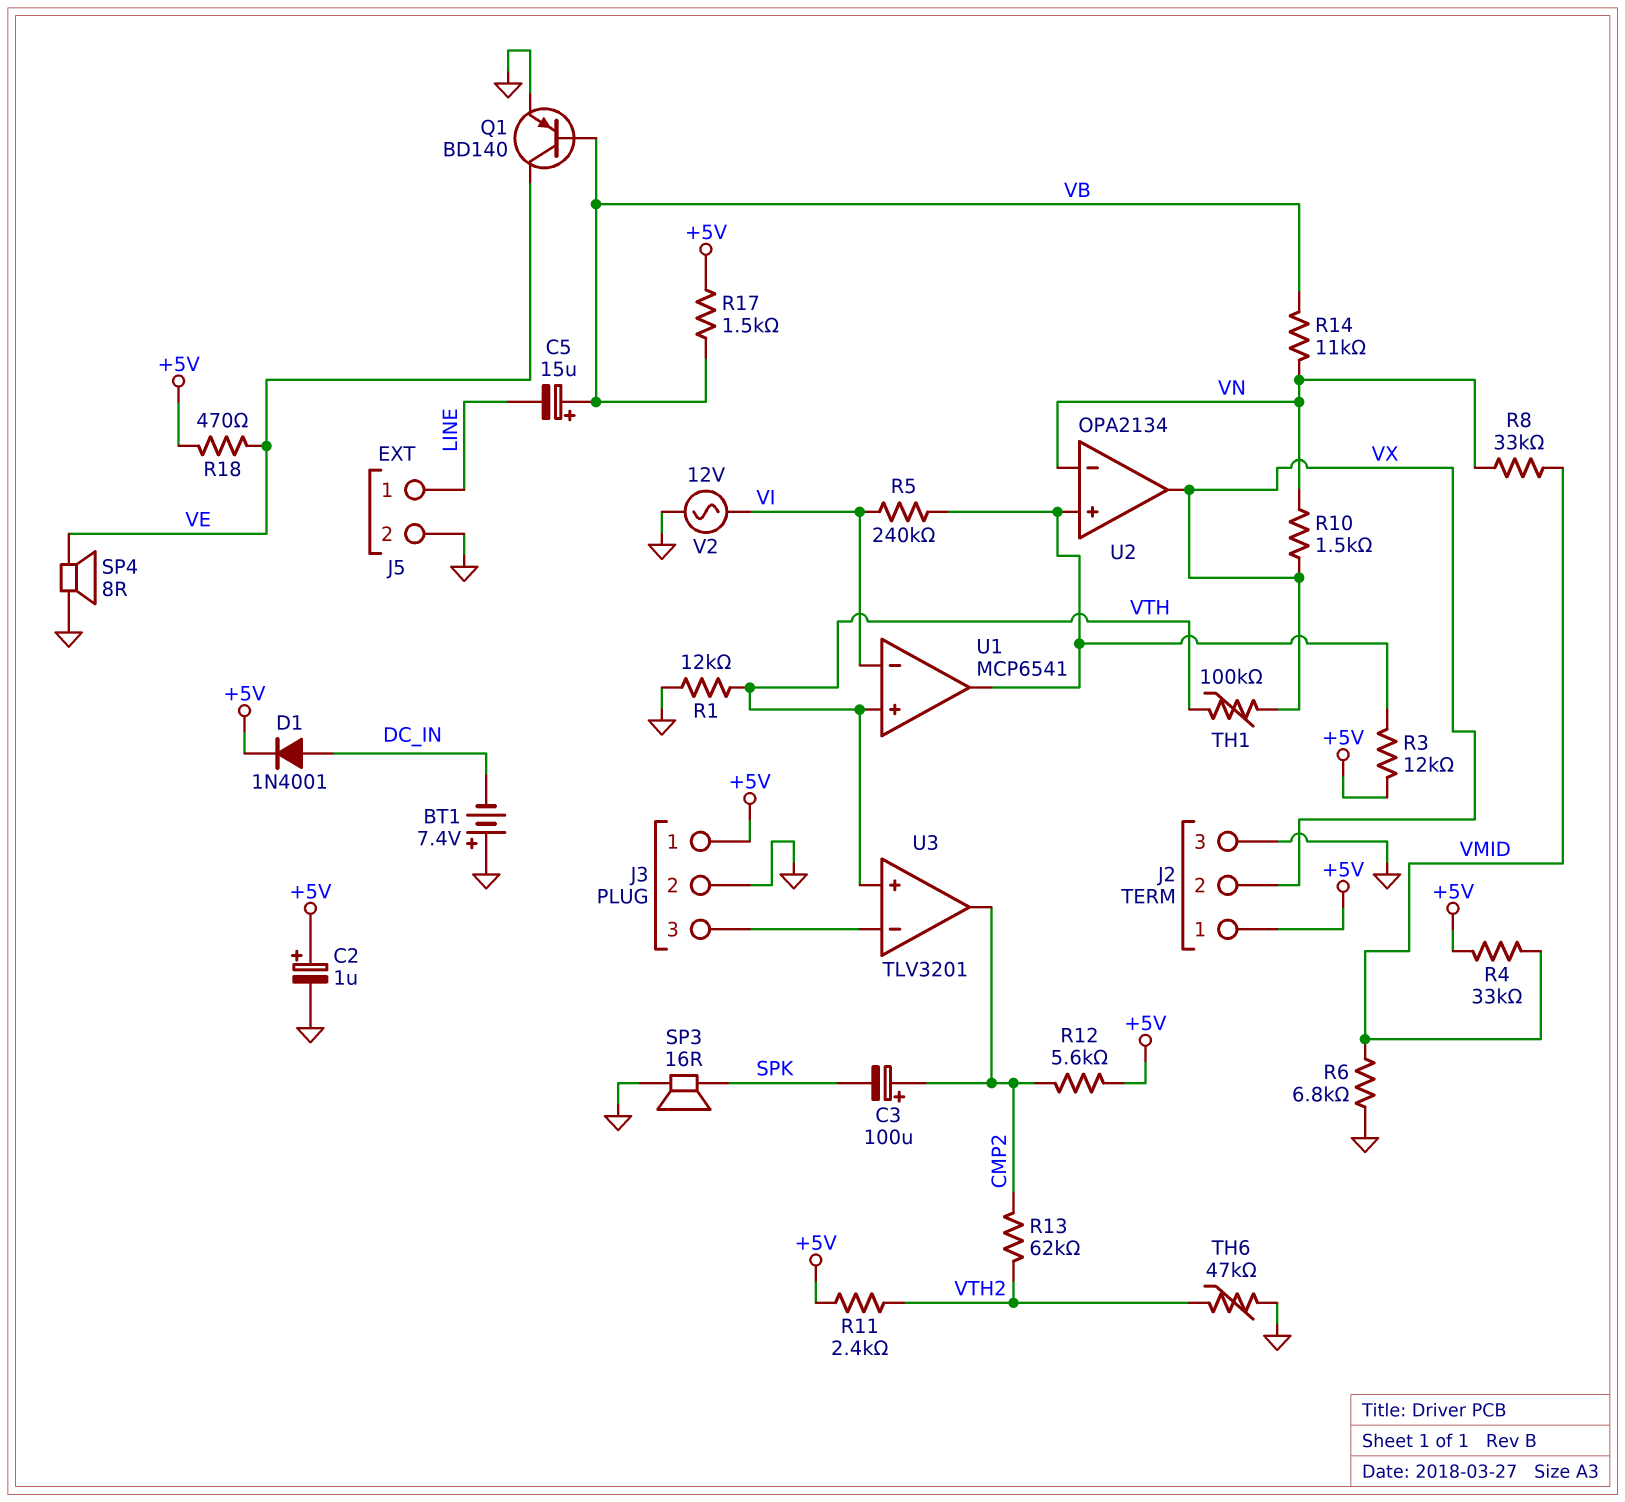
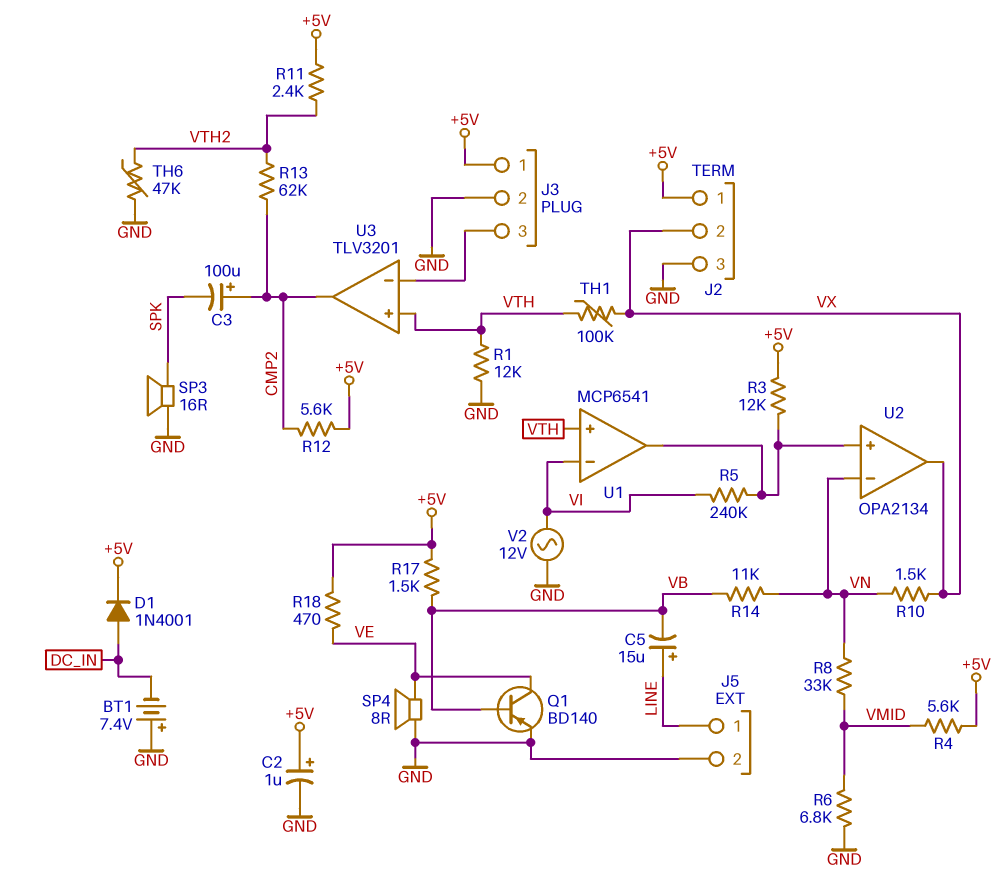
C5: 15uF (plus VB, minus LINE) -> 15uF (plus LINE, minus VB)
R4: 33k (+5V, VMID) -> 5.6k (+5V, VMID)

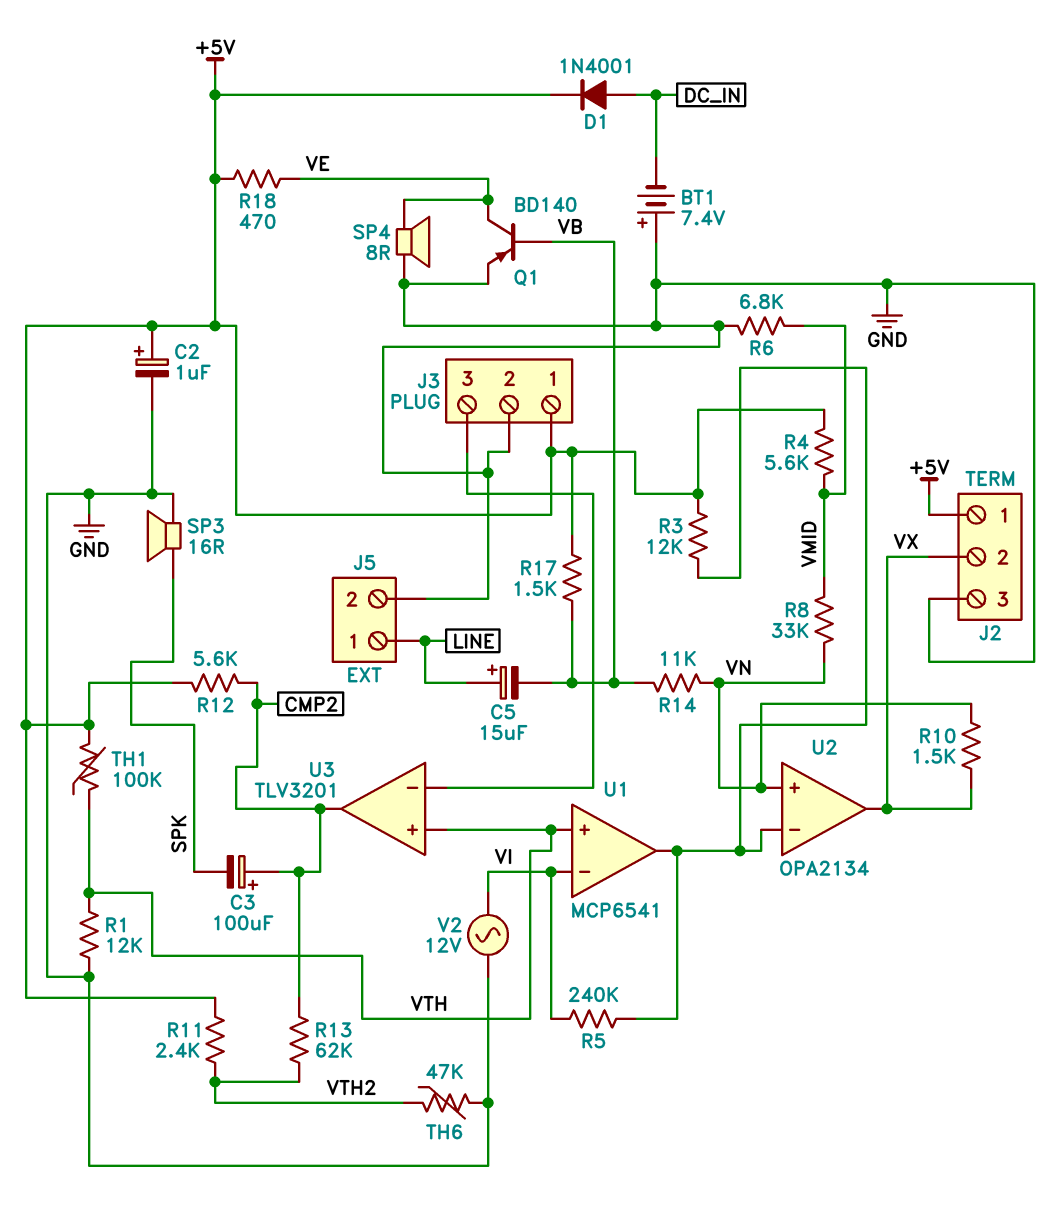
TH1: 100k (VTH, VX) -> 100k (+5V, VTH)
U2 pin in+: U1/out -> VN
U2 pin in-: VN -> U1/out

